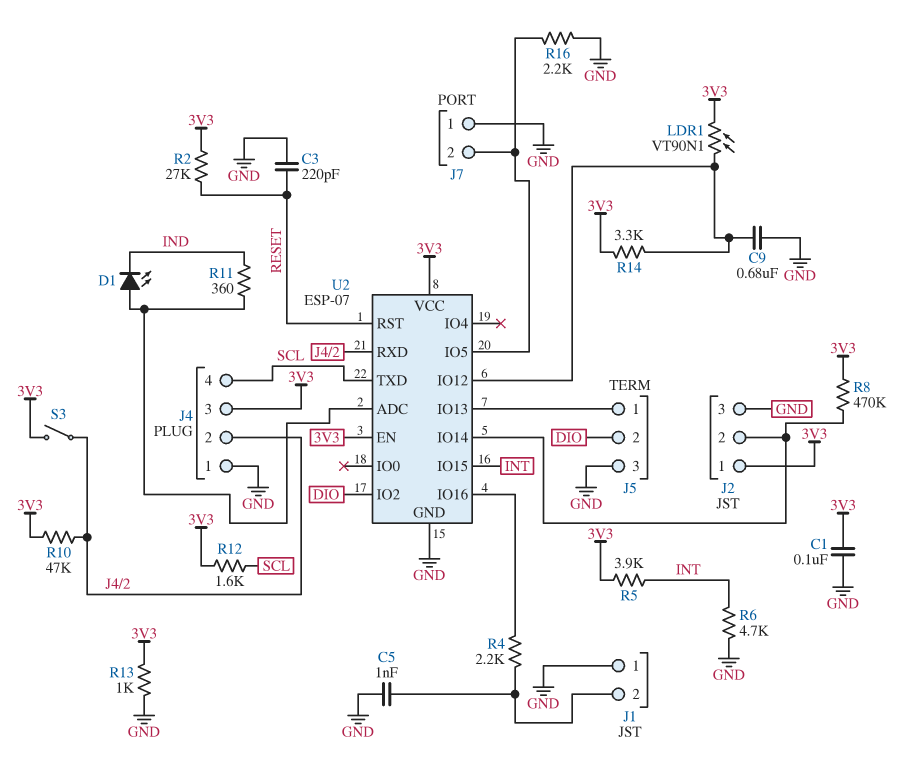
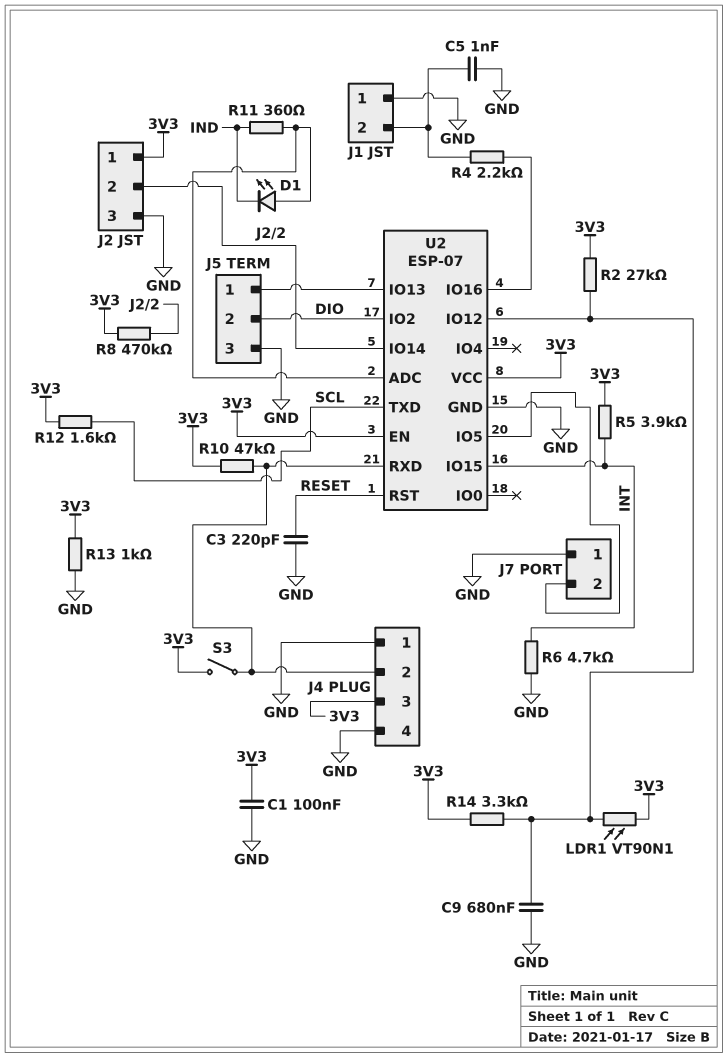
J4 pin 4: SCL -> GND
R2: 27k (3V3, RESET) -> 27k (3V3, U2/IO12)
R16: 2.2k (GND, J7/2) -> none

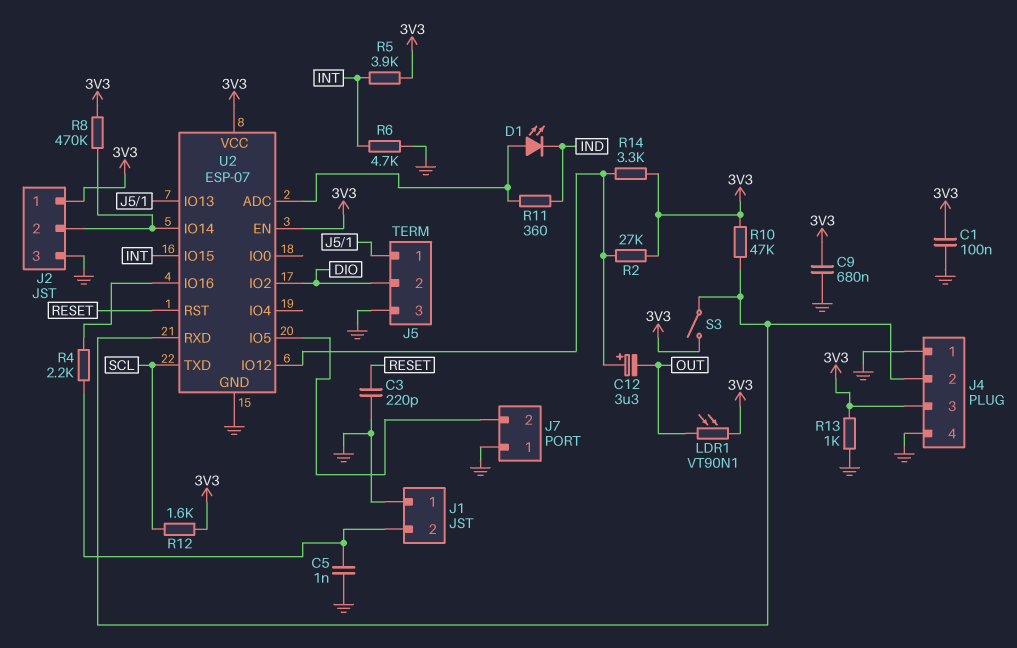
C9: 680nF (GND, U2/IO12) -> 680nF (3V3, GND)
C12: none -> 3.3uF (plus U2/IO12, minus OUT)
LDR1: VT90N1 (3V3, U2/IO12) -> VT90N1 (3V3, OUT)

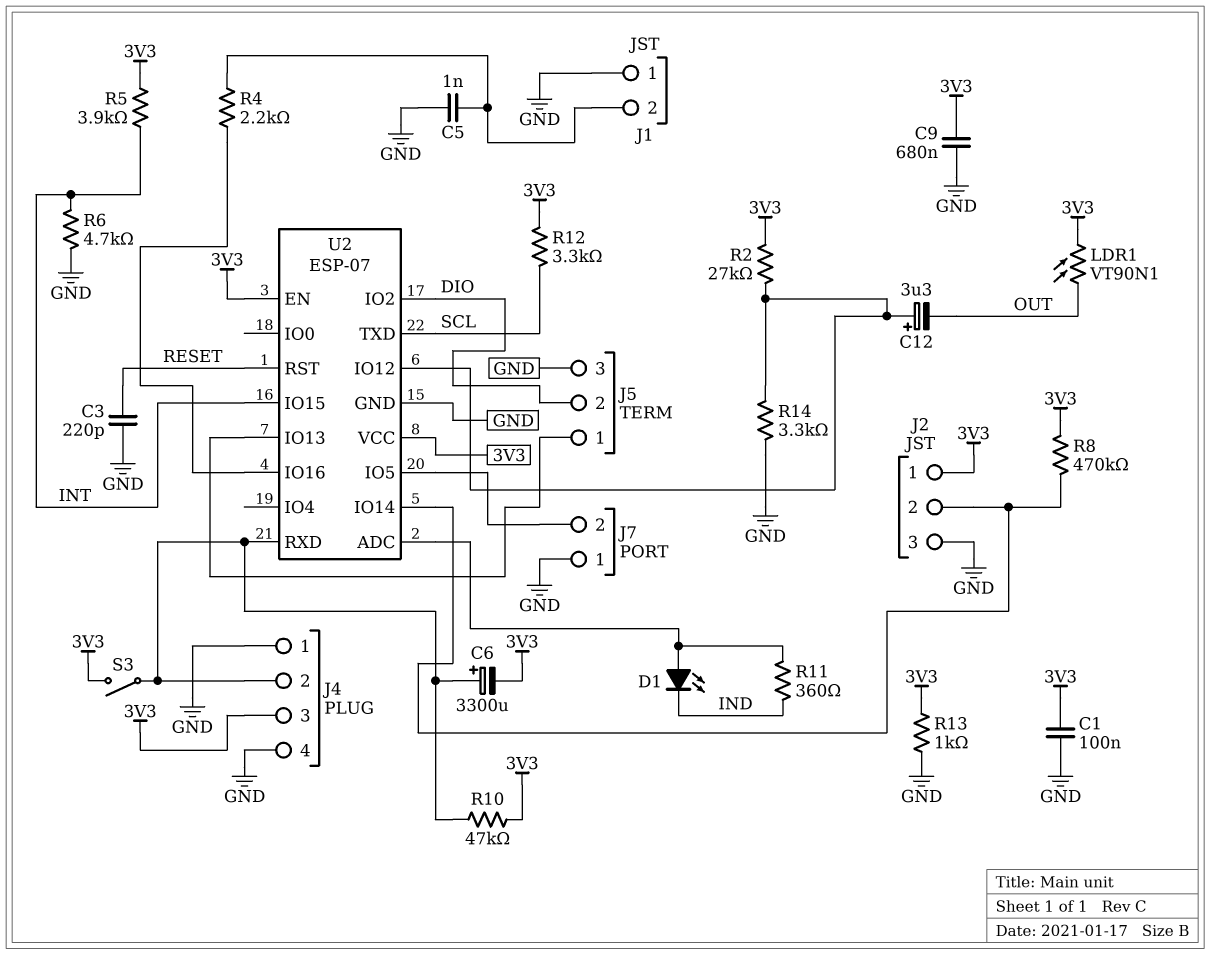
C6: none -> 3300uF (plus J4/2, minus 3V3)
R12: 1.6k (3V3, SCL) -> 3.3k (3V3, SCL)
R14: 3.3k (3V3, U2/IO12) -> 3.3k (GND, U2/IO12)

